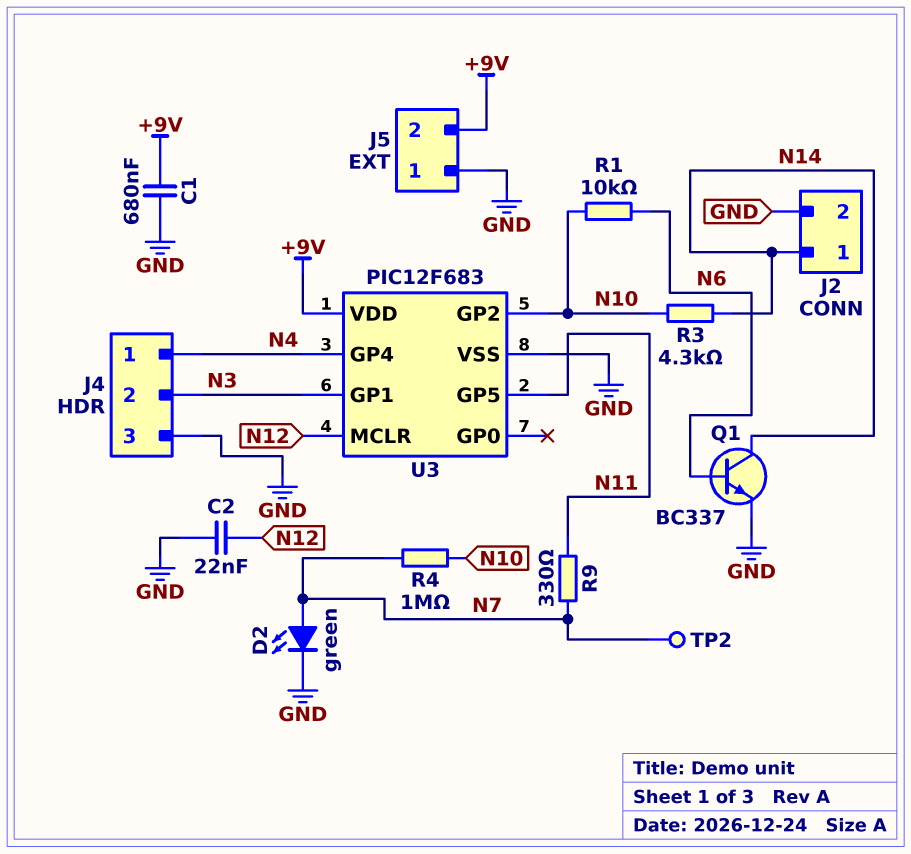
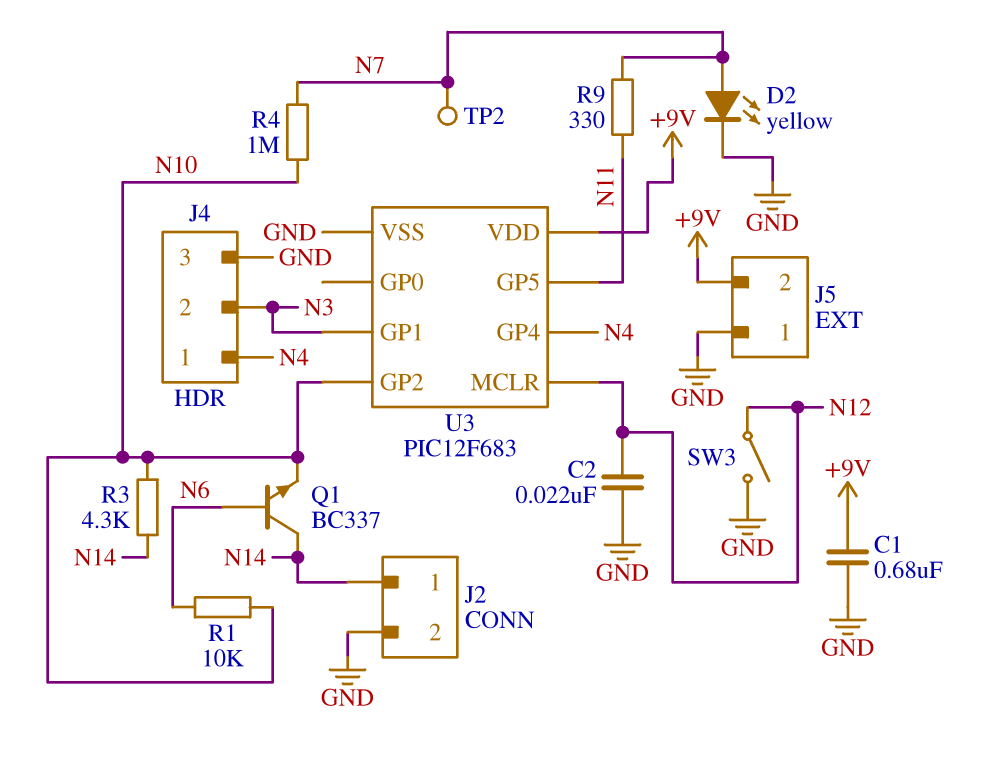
D2: LED green (A N7, K GND) -> LED yellow (A N7, K GND)
Q1: NPN BC337 (B N6, C N14, E GND) -> NPN BC337 (B N6, C N14, E N10)
SW3: none -> switch (GND, N12)

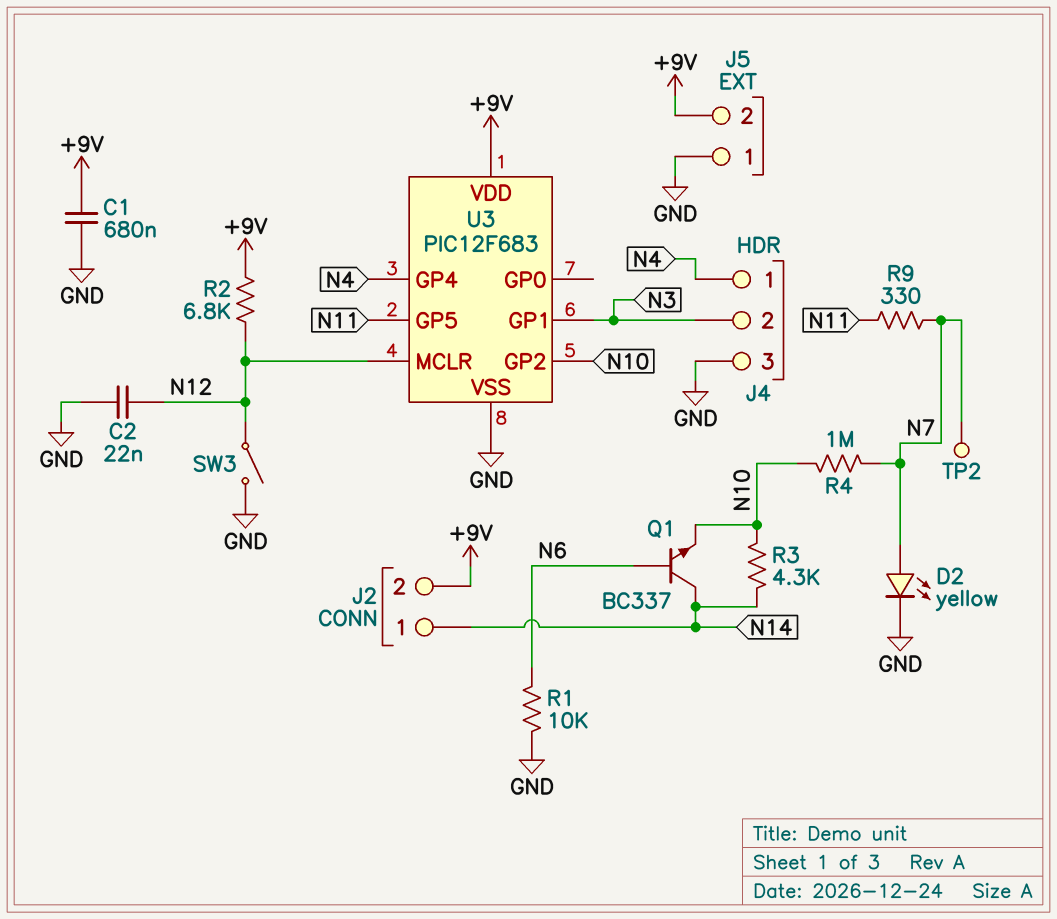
J2 pin 2: GND -> +9V
R1: 10k (N6, N10) -> 10k (GND, N6)
R2: none -> 6.8k (+9V, N12)

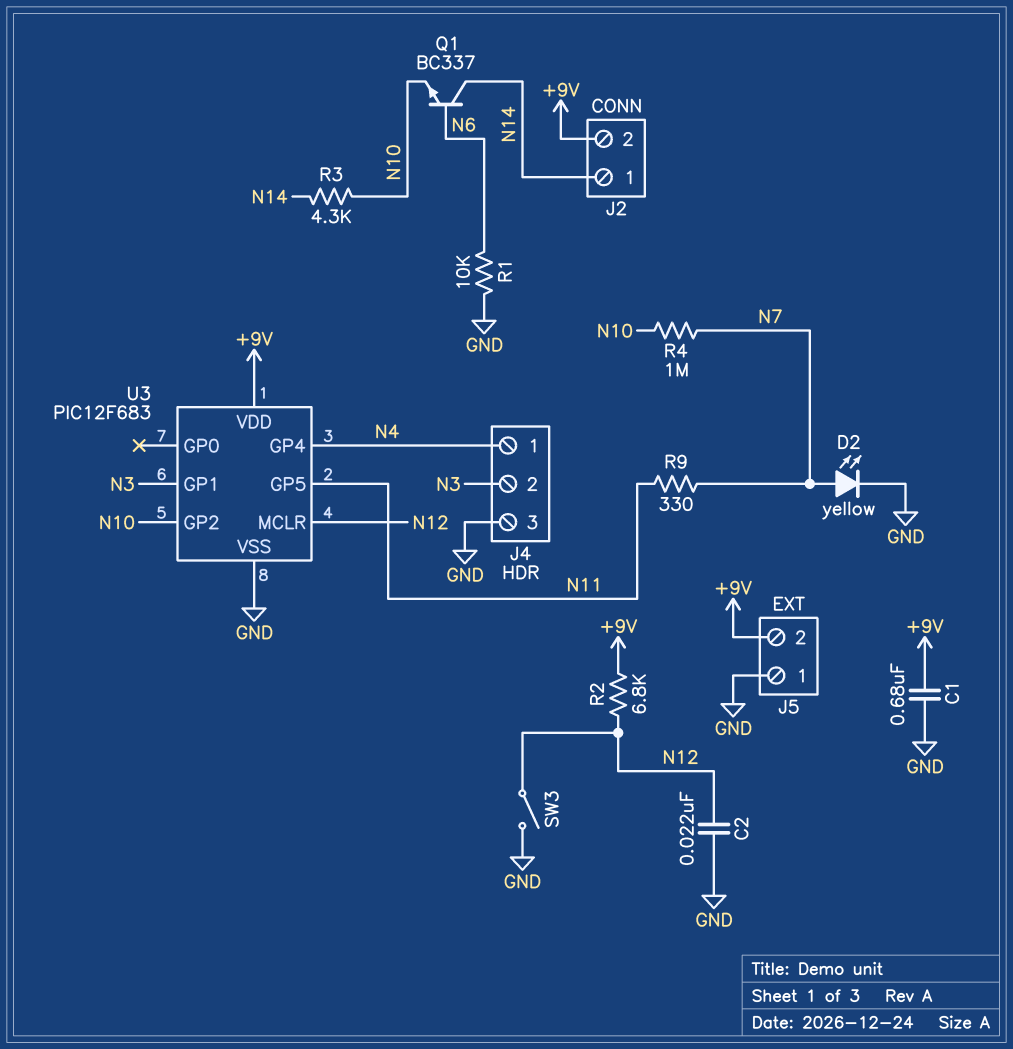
TP2: test point (N7) -> none

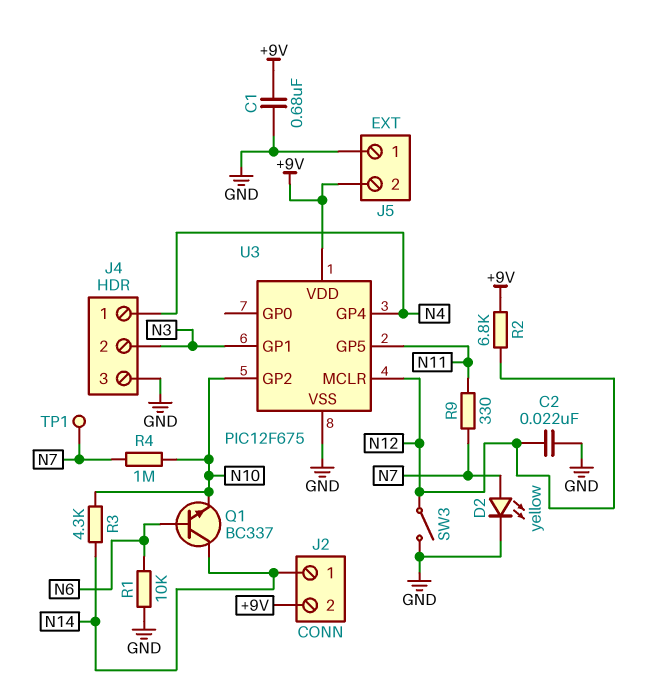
TP1: none -> test point (N7)
U3: PIC12F683 -> PIC12F675

